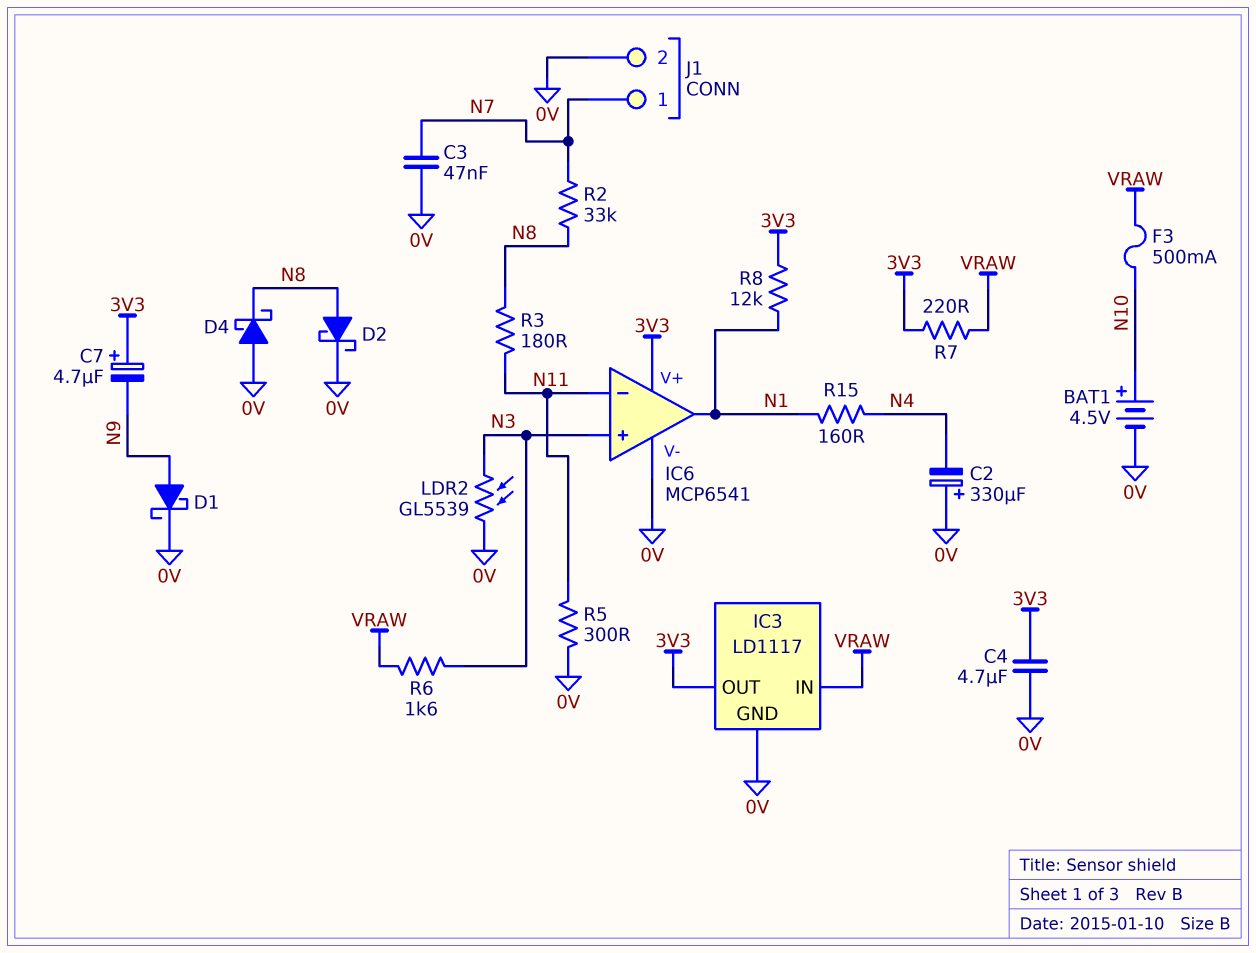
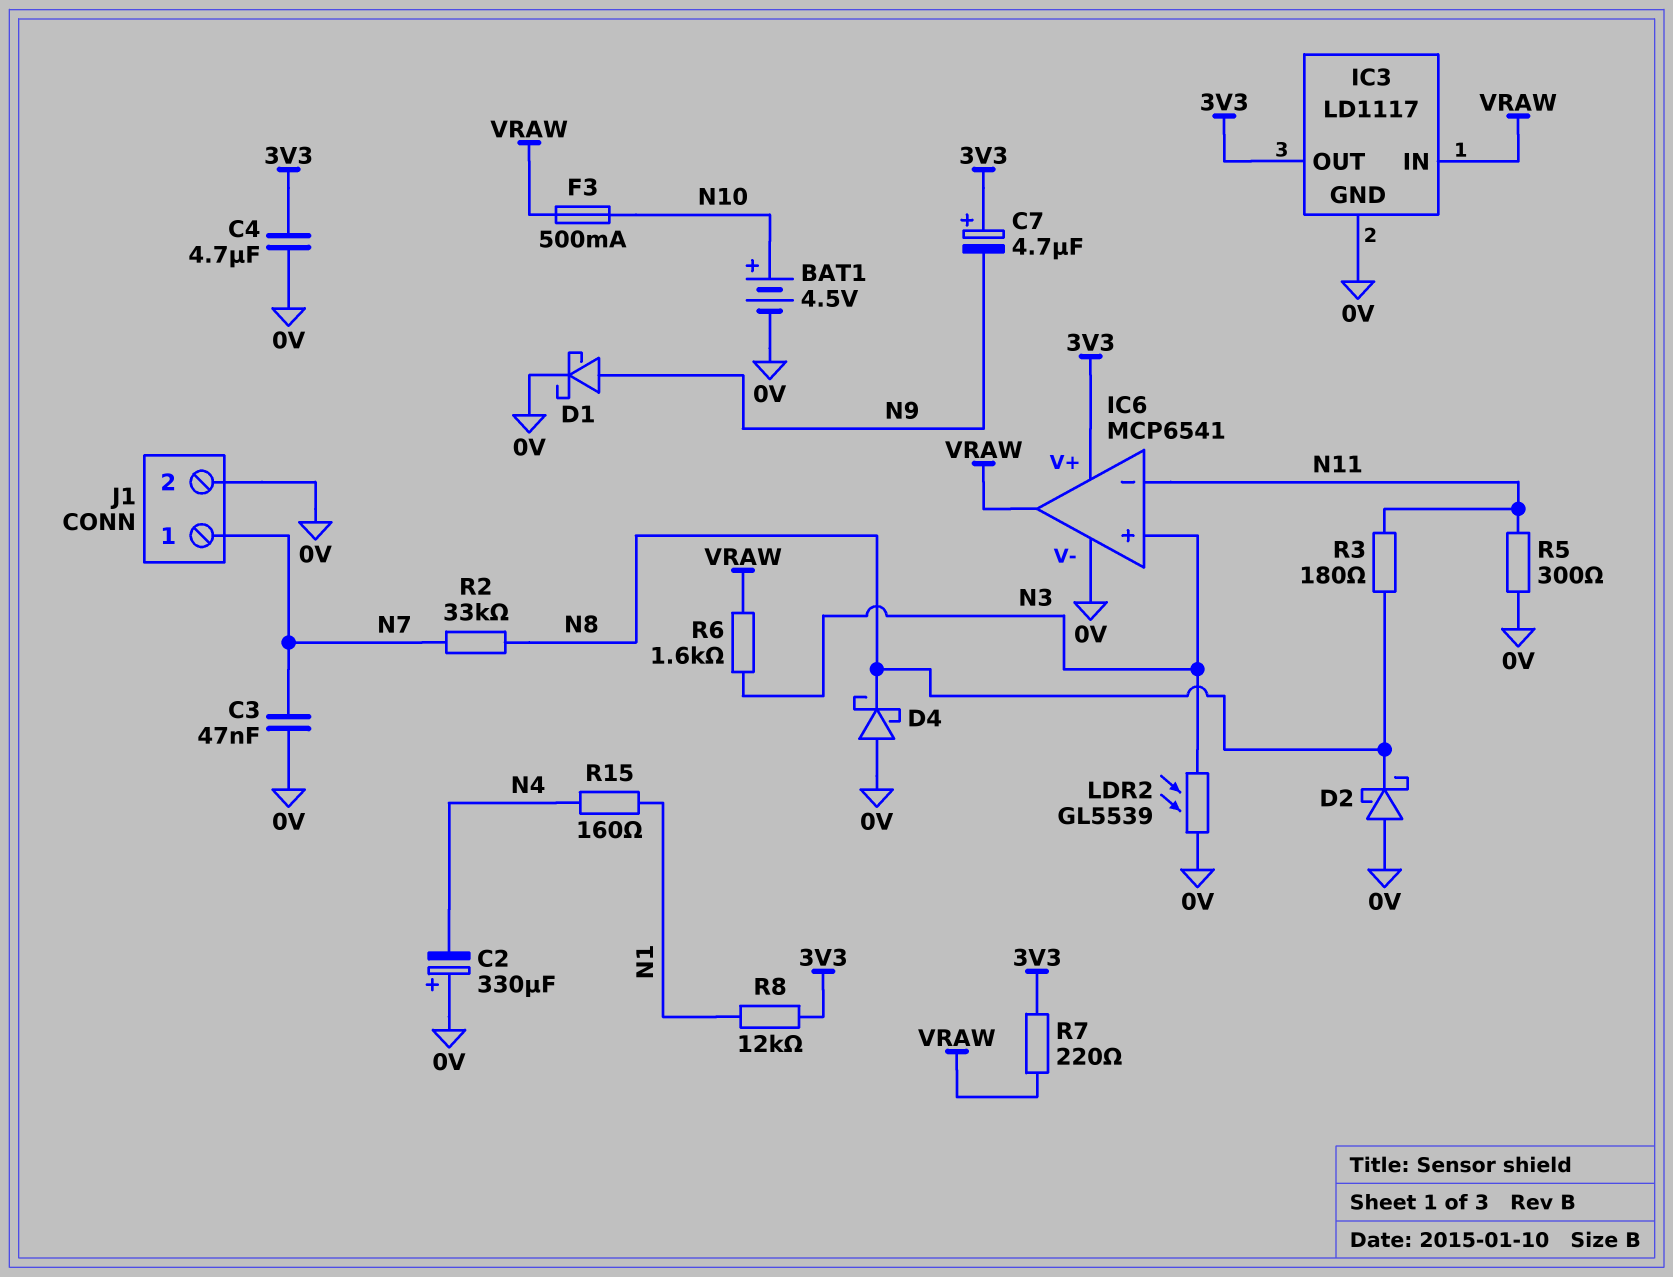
D2: schottky (A N8, K 0V) -> schottky (A 0V, K N8)
IC6 pin out: N1 -> VRAW

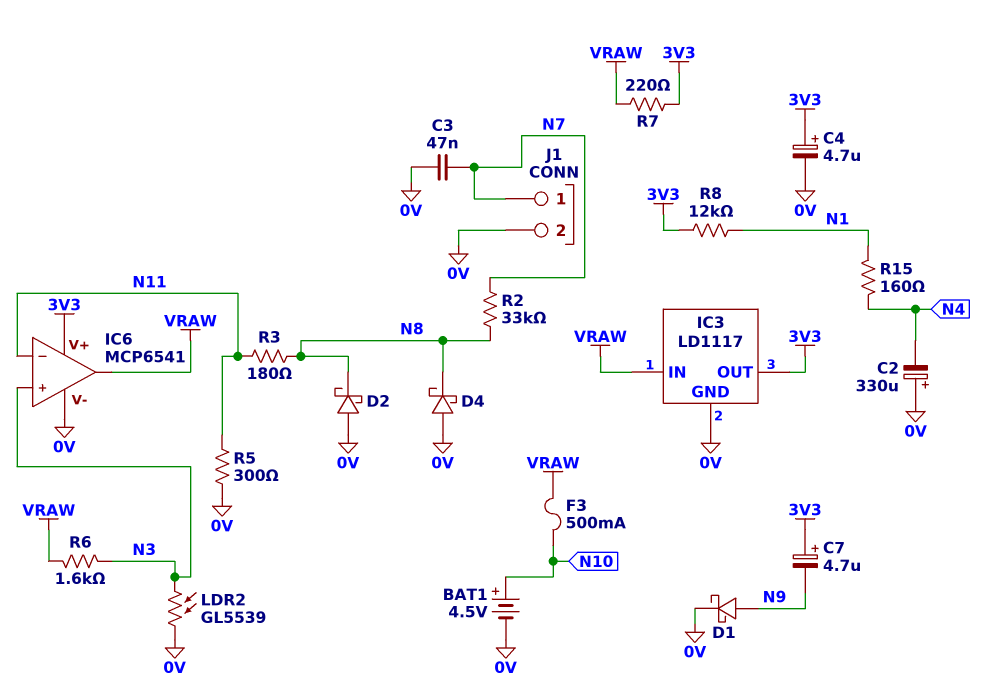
C4: 4.7uF (0V, 3V3) -> 4.7uF (plus 3V3, minus 0V)

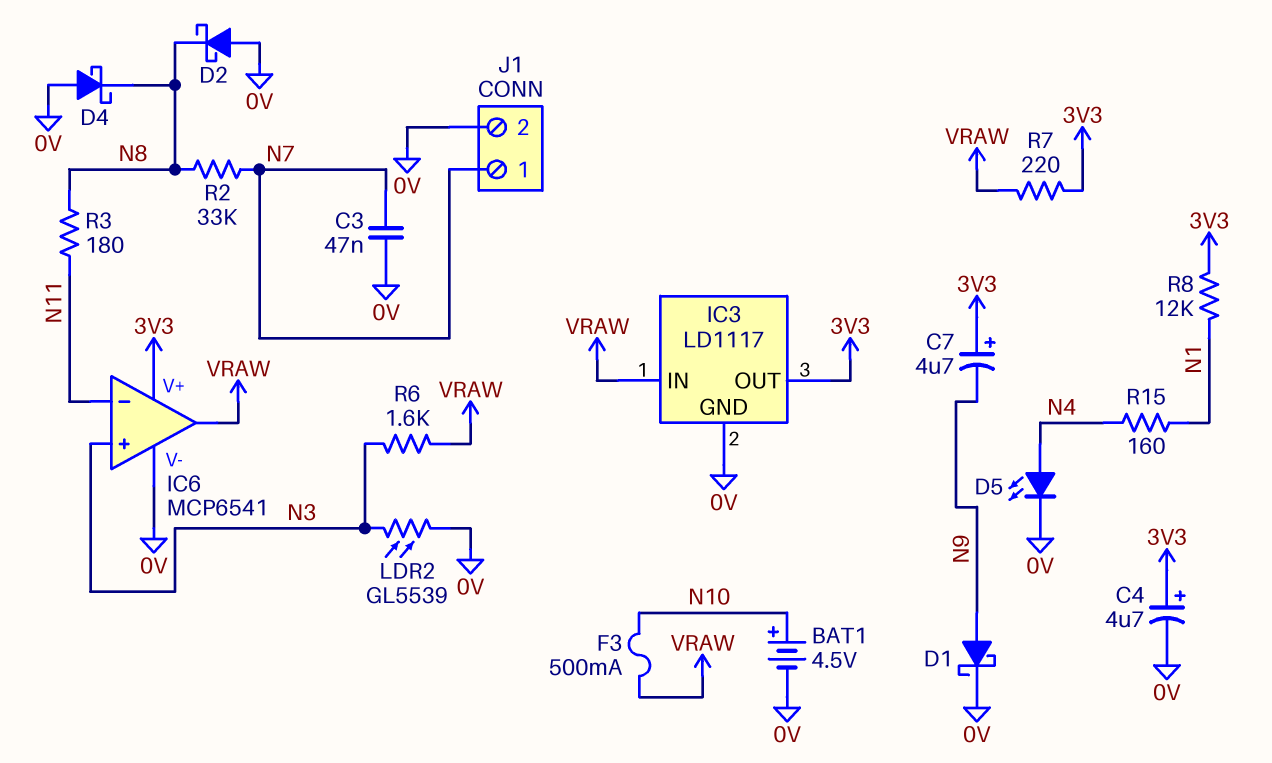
C2: 330uF (plus 0V, minus N4) -> none
D5: none -> LED (A N4, K 0V)
R5: 300 (0V, N11) -> none

